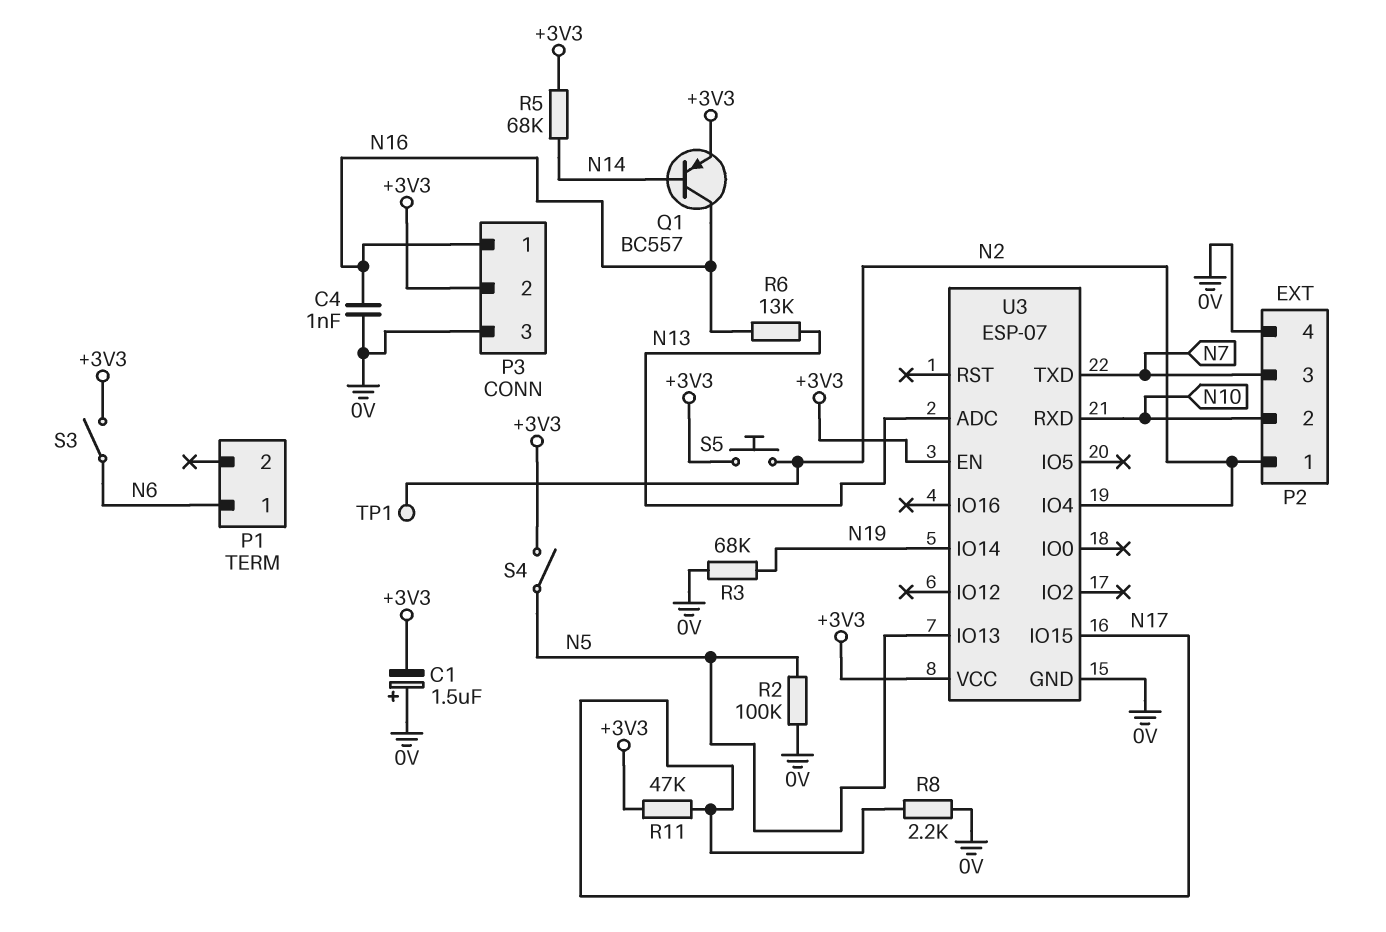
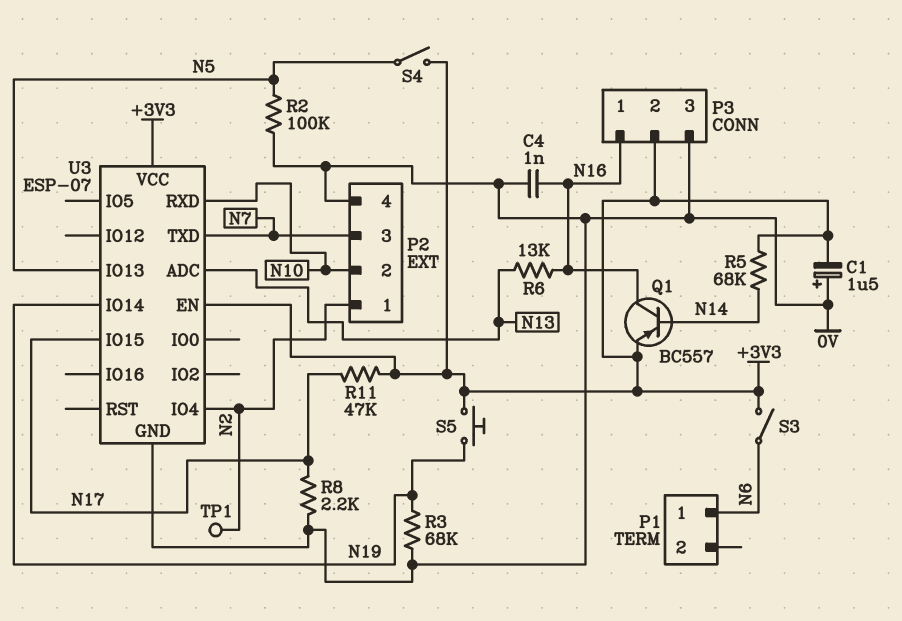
S5: button (+3V3, N2) -> button (+3V3, N19)

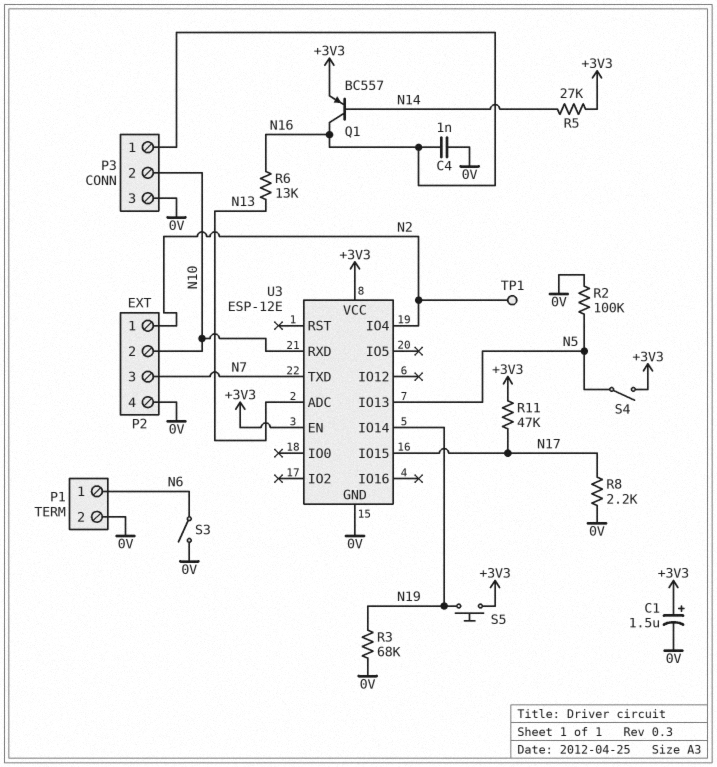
C1: 1.5uF (plus 0V, minus +3V3) -> 1.5uF (plus +3V3, minus 0V)
P1 pin 2: none -> 0V
P3 pin 2: +3V3 -> N10
R5: 68k (+3V3, N14) -> 27k (+3V3, N14)
S3: switch (+3V3, N6) -> switch (0V, N6)
U3: ESP-07 -> ESP-12E

